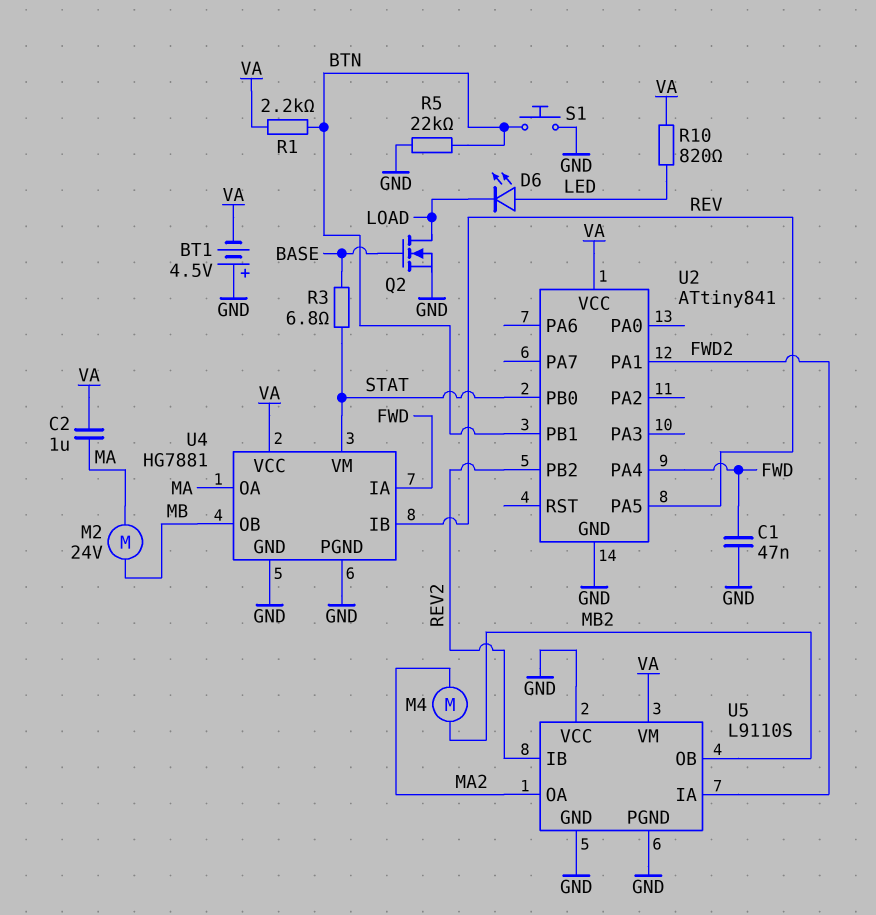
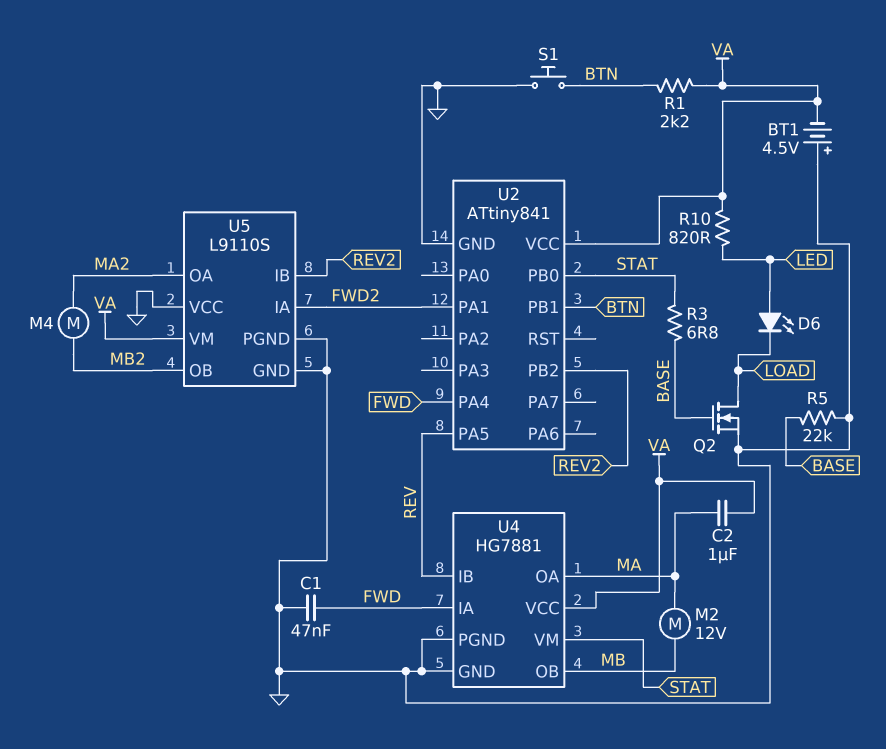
M2: motor 24V (MA, MB) -> motor 12V (MA, MB)
R5: 22k (BTN, GND) -> 22k (BASE, GND)

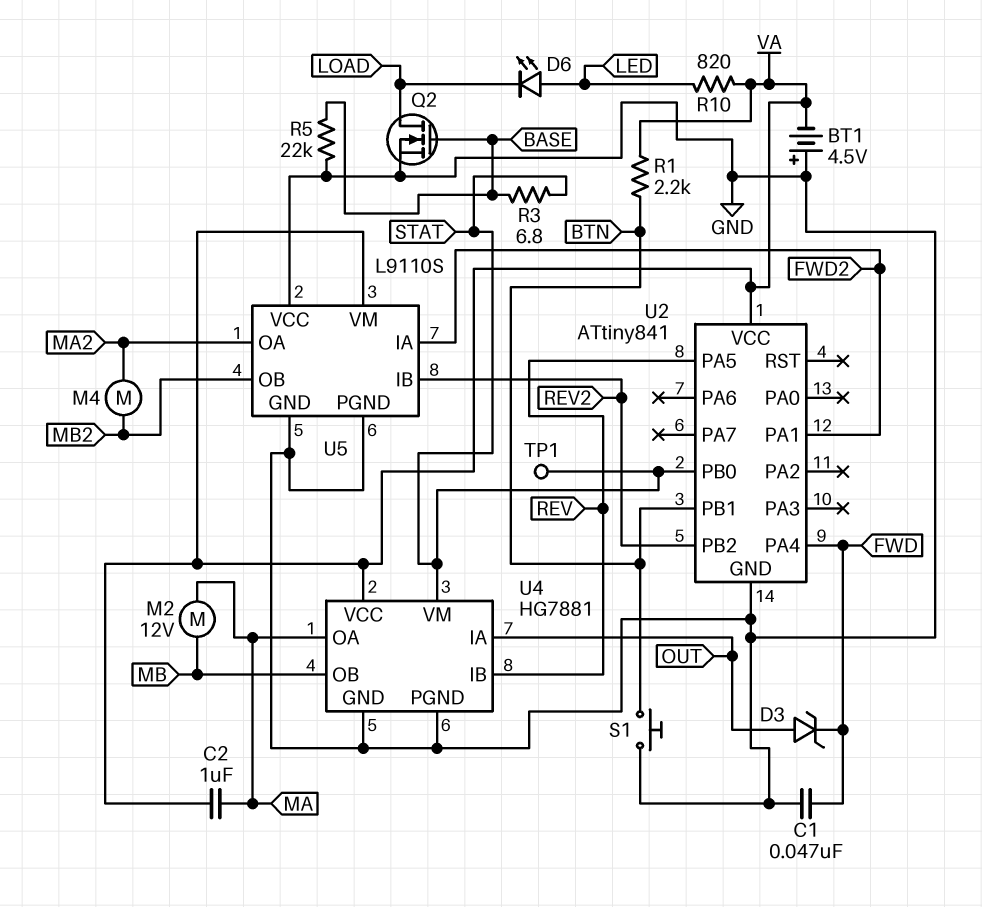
D3: none -> zener (A OUT, K FWD)
TP1: none -> test point (STAT)
U4 pin IA: FWD -> OUT

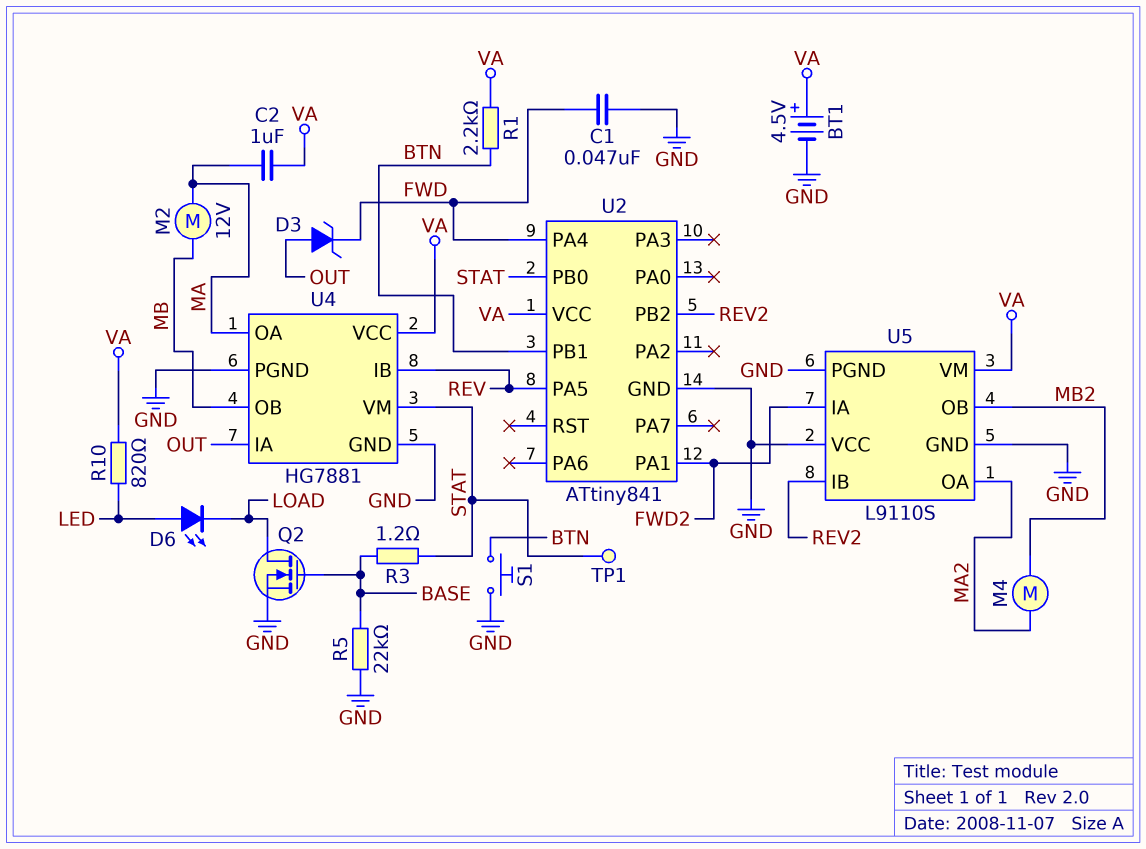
BT1: 4.5V (plus GND, minus VA) -> 4.5V (plus VA, minus GND)
R3: 6.8 (BASE, STAT) -> 1.2 (BASE, STAT)

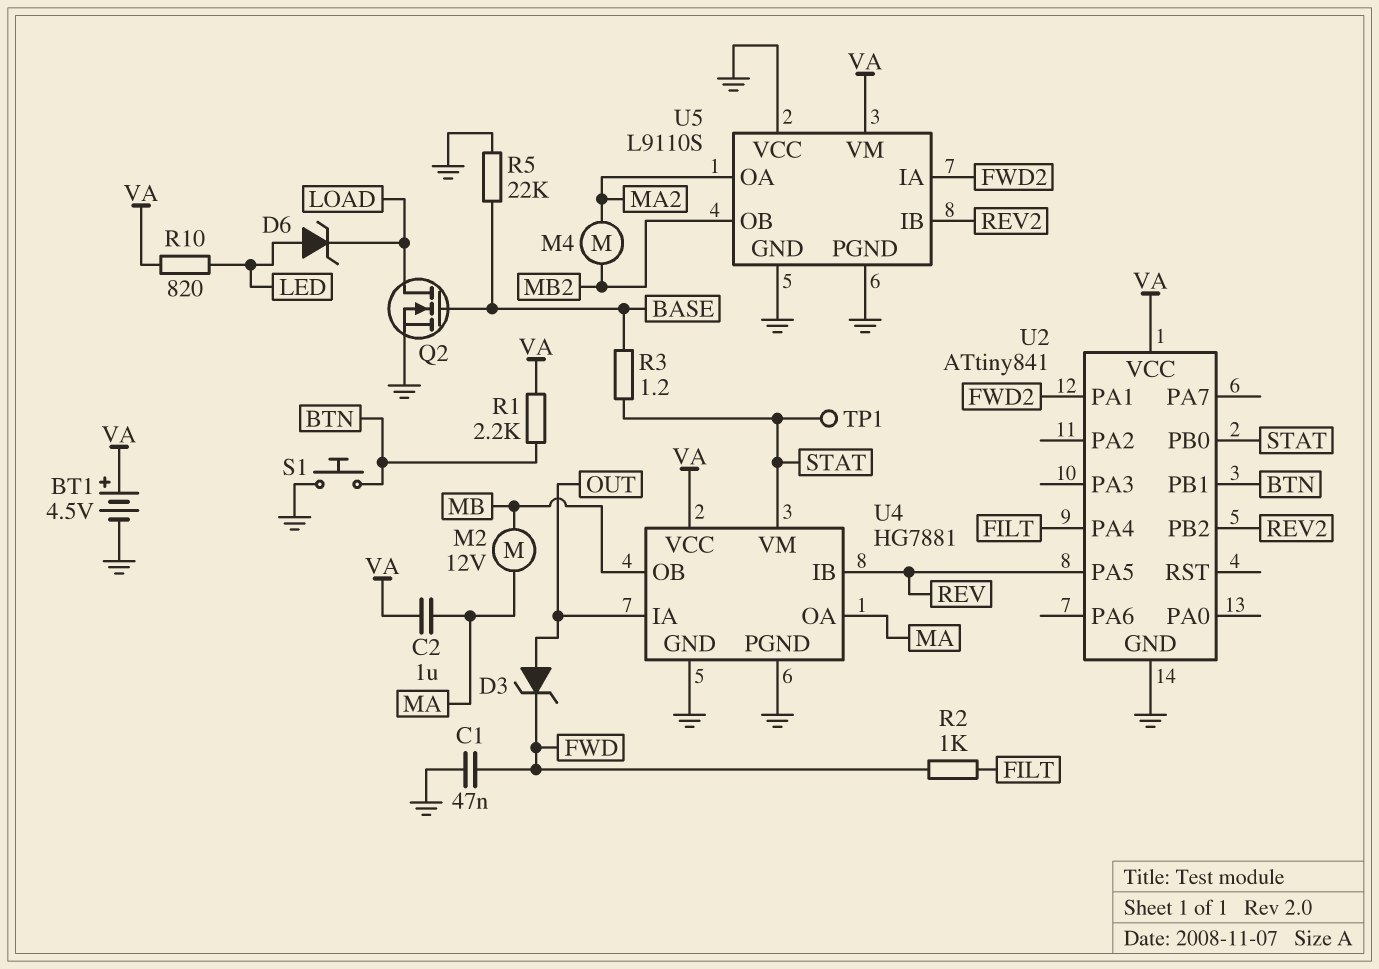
D6: LED (A LED, K LOAD) -> zener (A LED, K LOAD)
R2: none -> 1k (FILT, FWD)
U2 pin PA4: FWD -> FILT

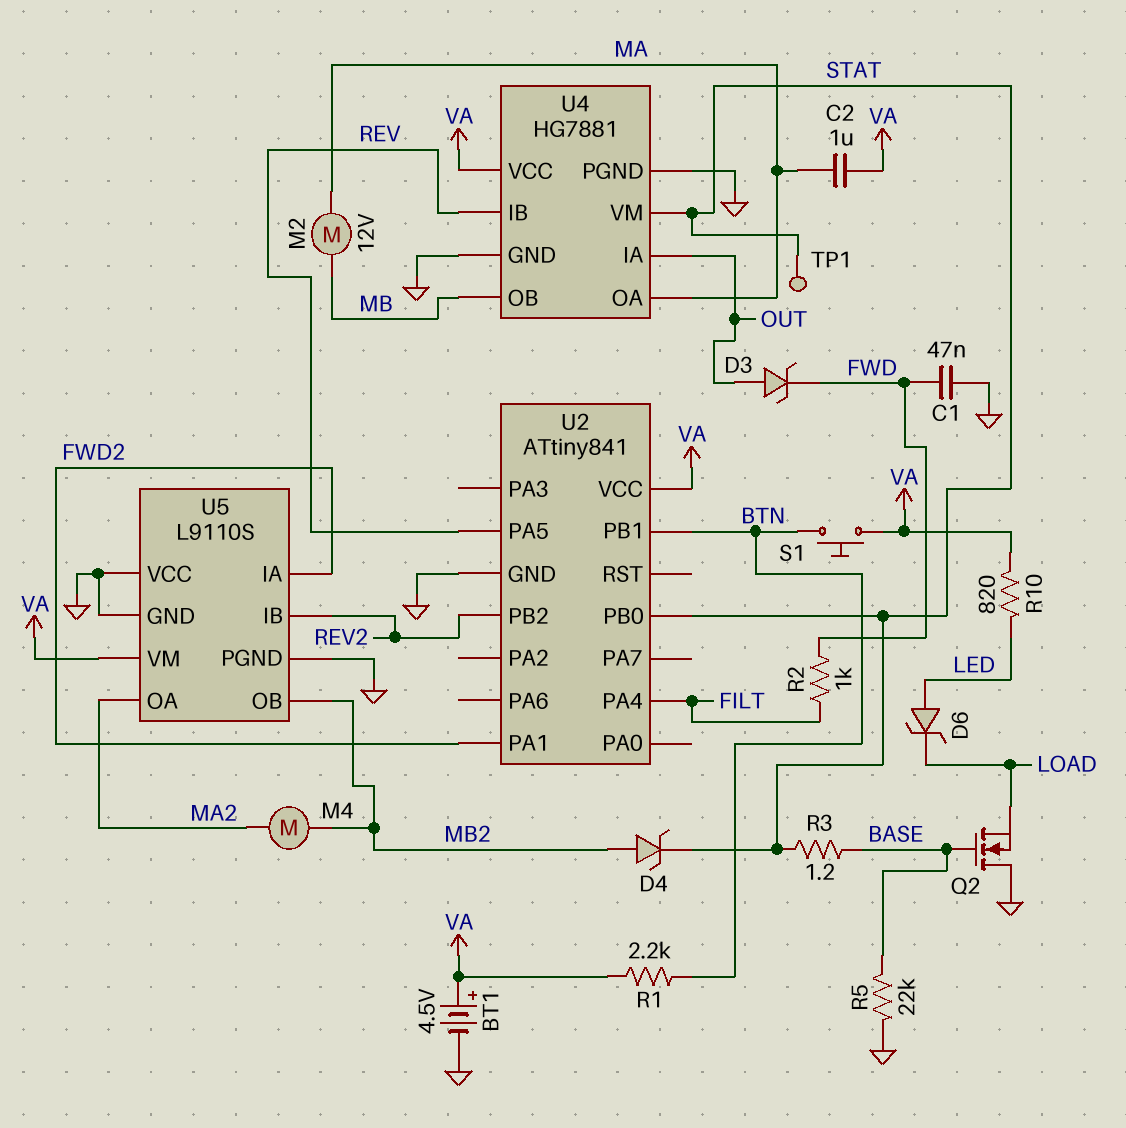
D4: none -> zener (A MB2, K STAT)
Q2: NMOS (G BASE, D LOAD, S GND) -> NMOS (G BASE, D GND, S LOAD)
S1: button (BTN, GND) -> button (BTN, VA)

